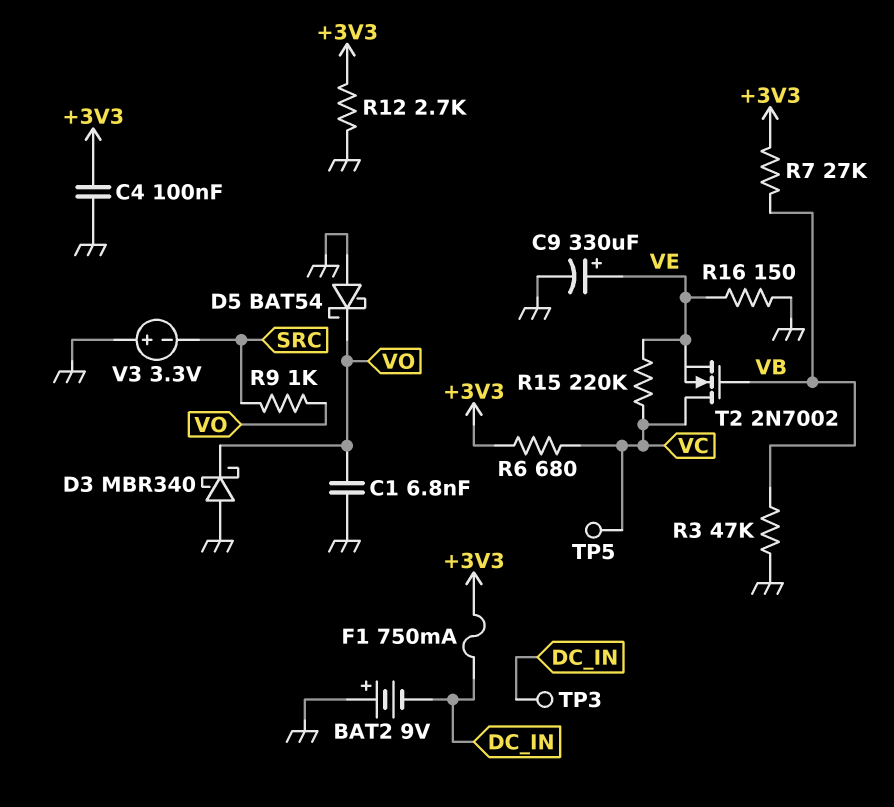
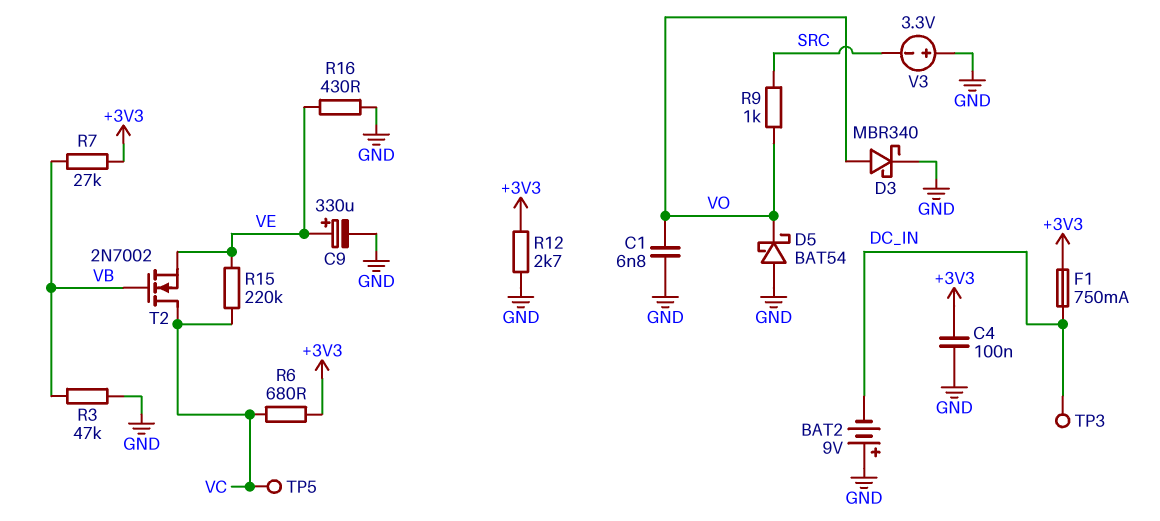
D3: schottky MBR340 (A GND, K VO) -> schottky MBR340 (A VO, K GND)
R16: 150 (GND, VE) -> 430 (GND, VE)

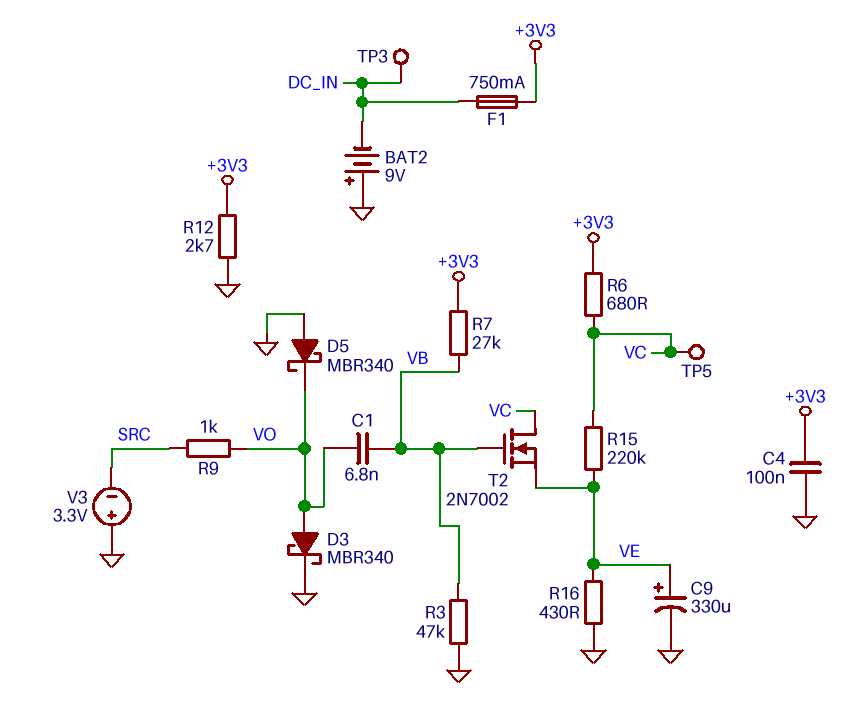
C1: 6.8nF (GND, VO) -> 6.8nF (VB, VO)
D5: schottky BAT54 (A GND, K VO) -> schottky MBR340 (A GND, K VO)

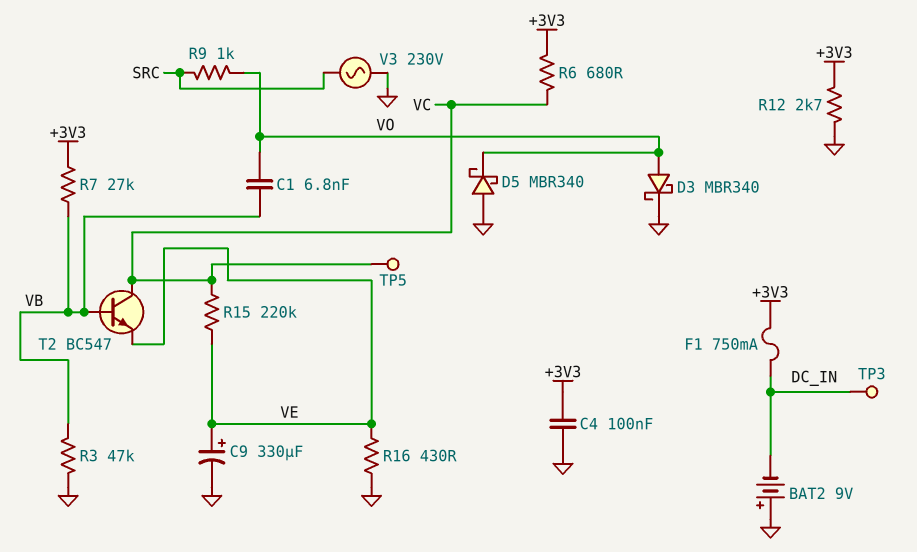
T2: NMOS 2N7002 (G VB, D VC, S VE) -> NPN BC547 (B VB, C VC, E VE)
V3: 3.3V (plus GND, minus SRC) -> AC 230V (GND, SRC)

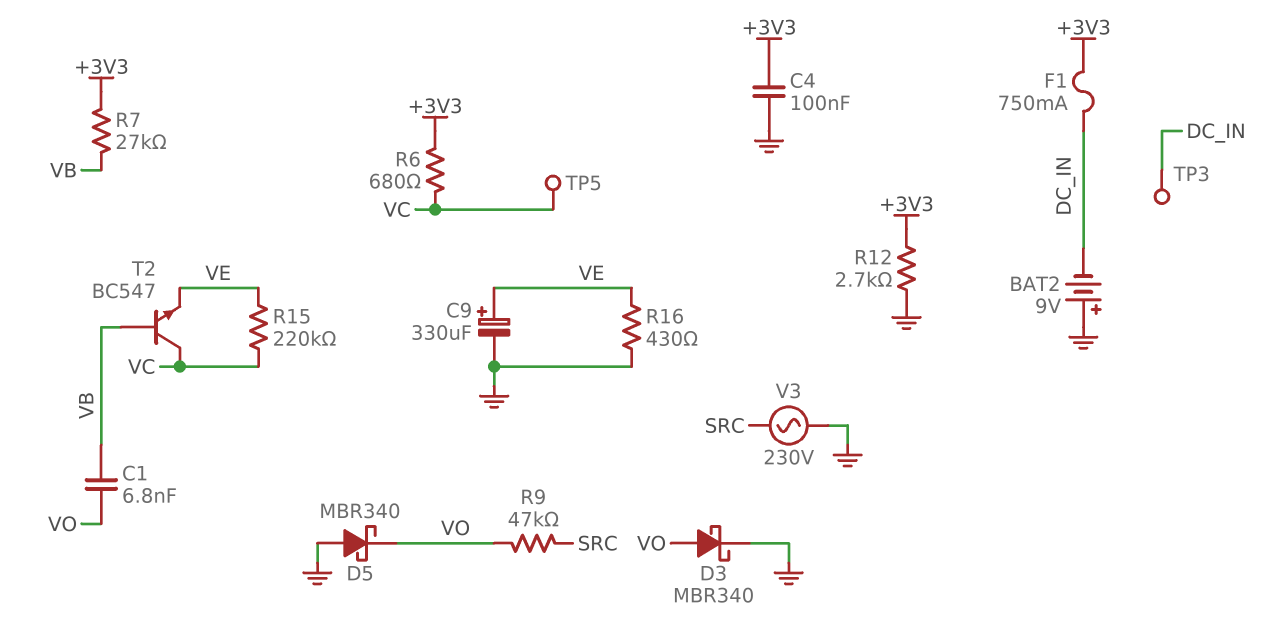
R3: 47k (GND, VB) -> none
R9: 1k (SRC, VO) -> 47k (SRC, VO)

